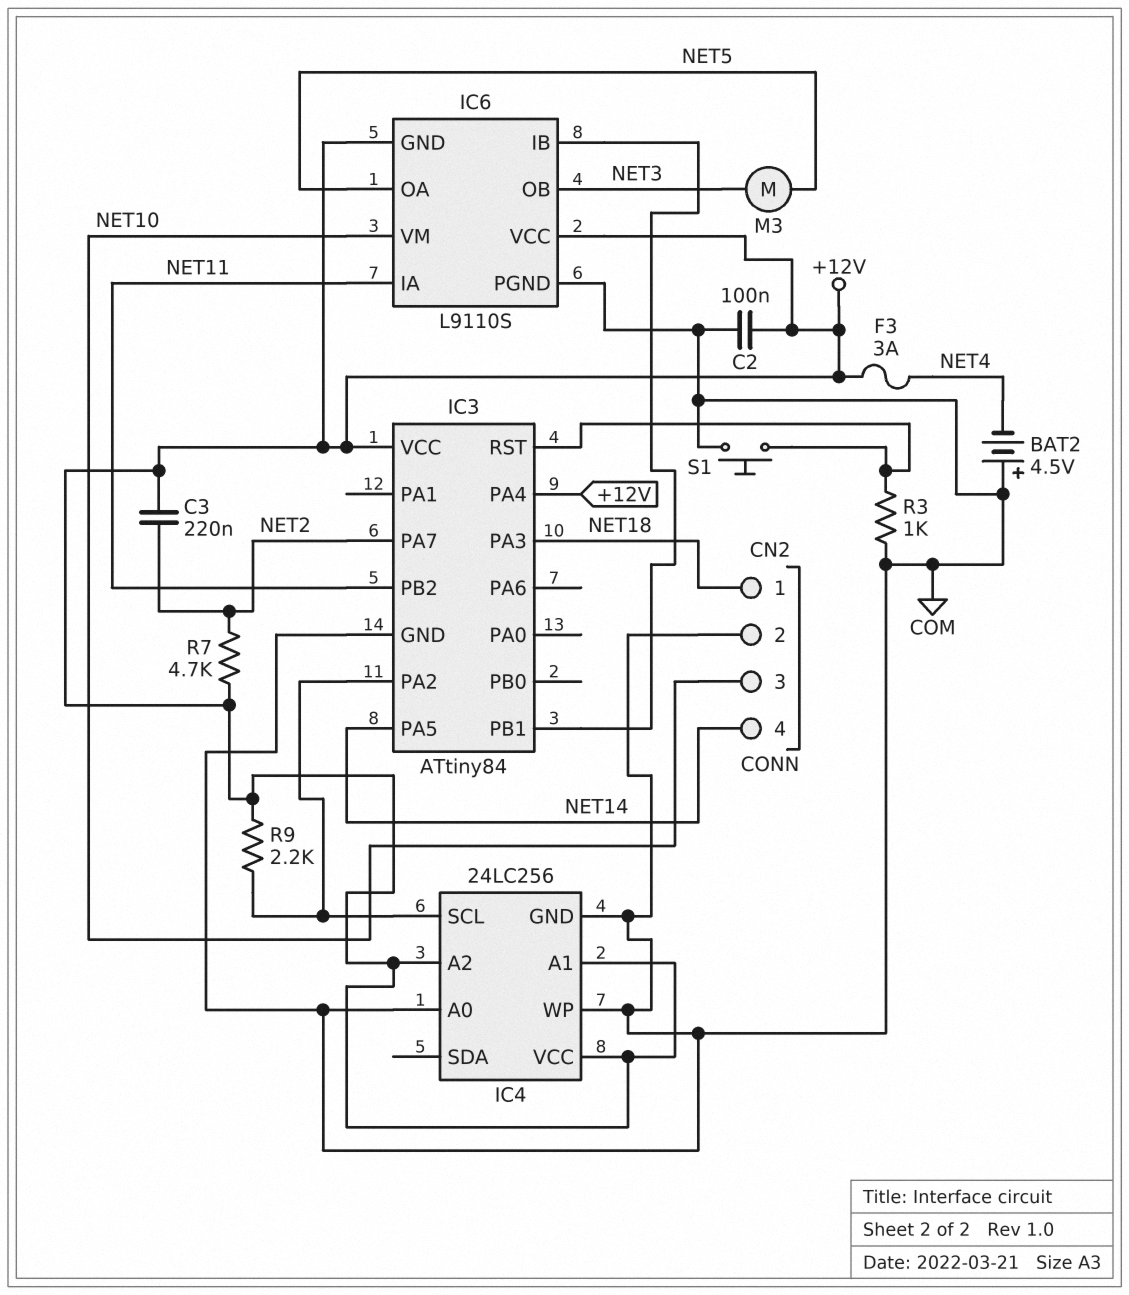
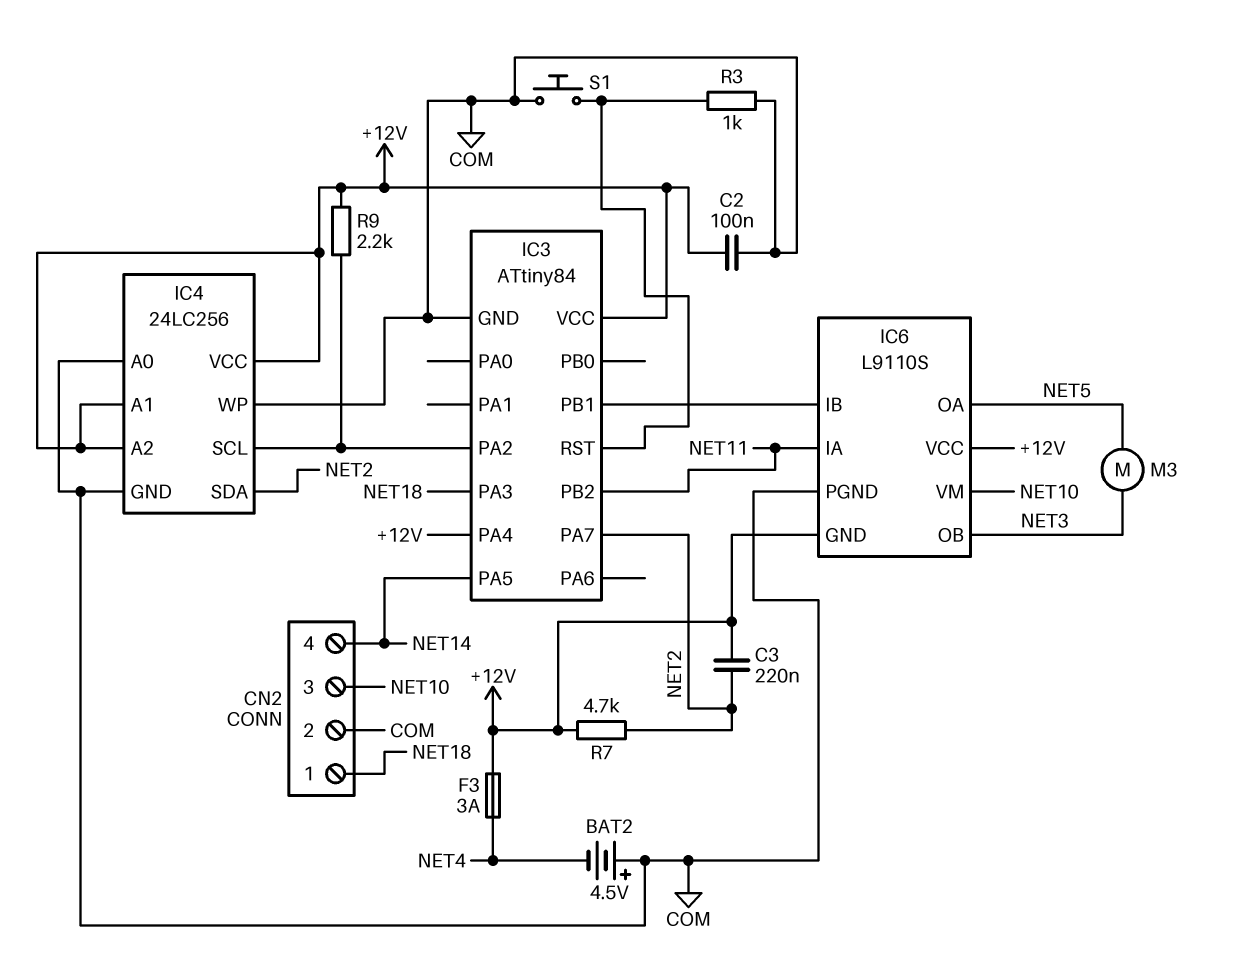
IC4 pin SDA: none -> NET2

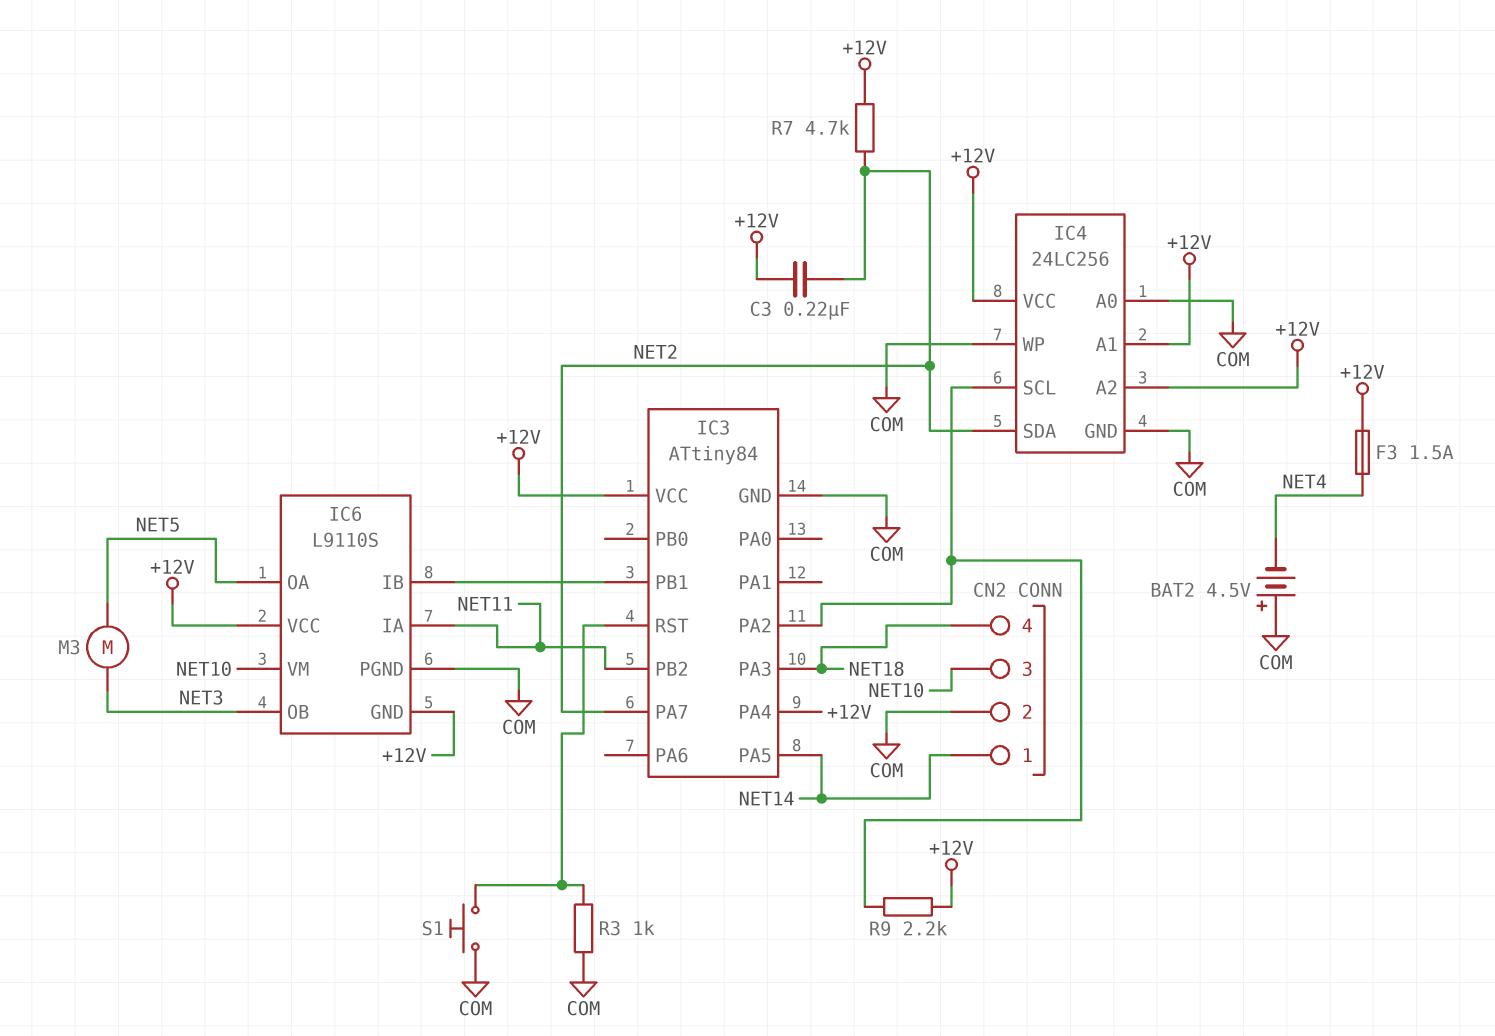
C2: 100nF (+12V, COM) -> none
CN2 pin 1: NET18 -> NET14
CN2 pin 4: NET14 -> NET18
F3: 3A (+12V, NET4) -> 1.5A (+12V, NET4)

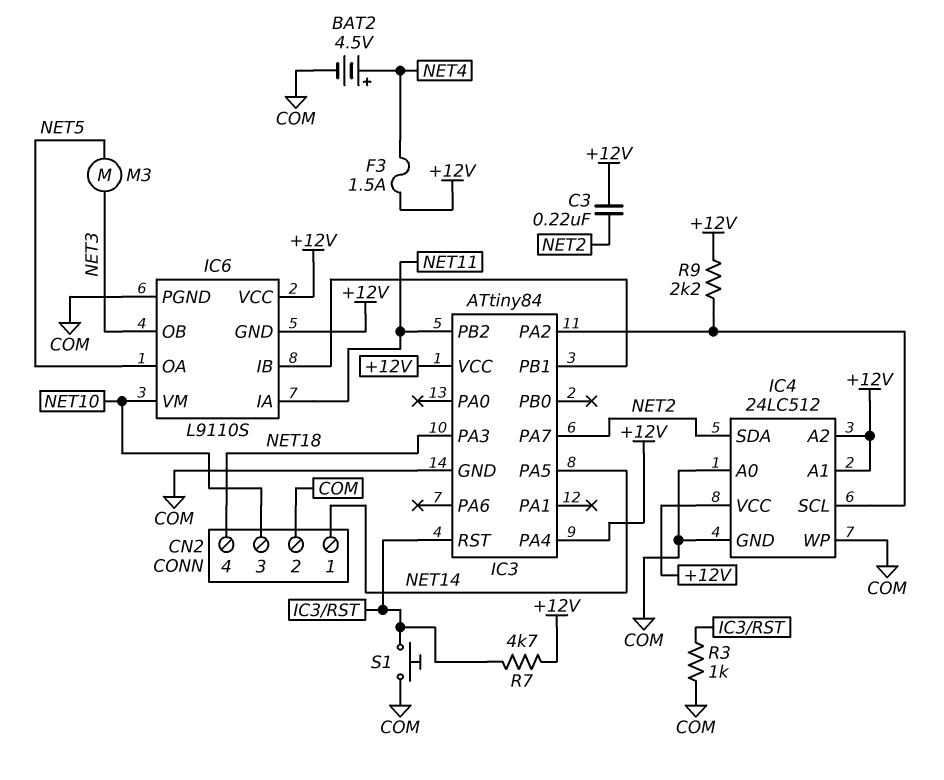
BAT2: 4.5V (plus COM, minus NET4) -> 4.5V (plus NET4, minus COM)
IC4: 24LC256 -> 24LC512
R7: 4.7k (+12V, NET2) -> 4.7k (+12V, IC3/RST)

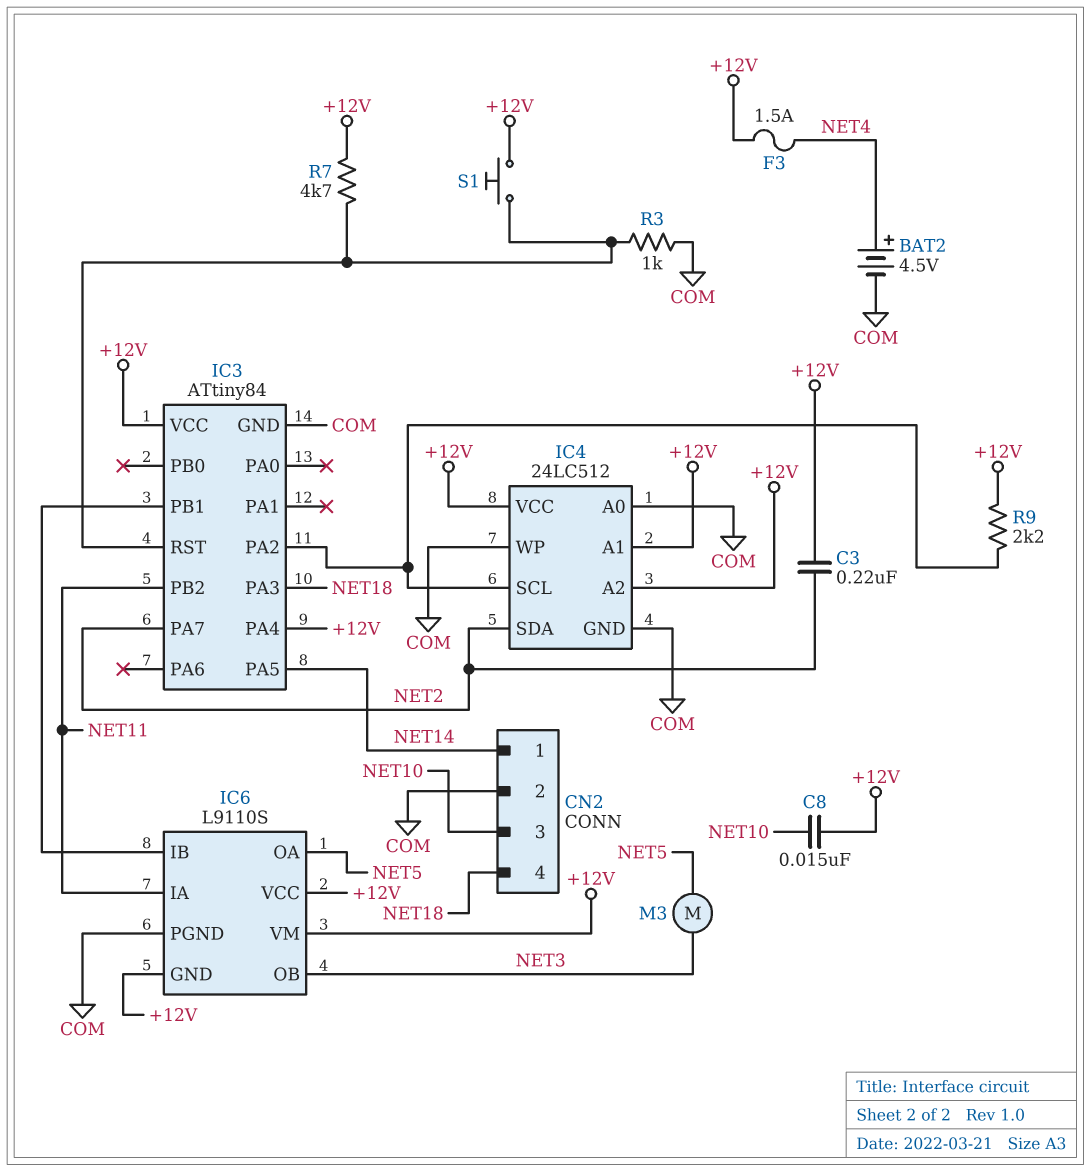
C8: none -> 15nF (+12V, NET10)
IC6 pin VM: NET10 -> +12V
S1: button (COM, IC3/RST) -> button (+12V, IC3/RST)

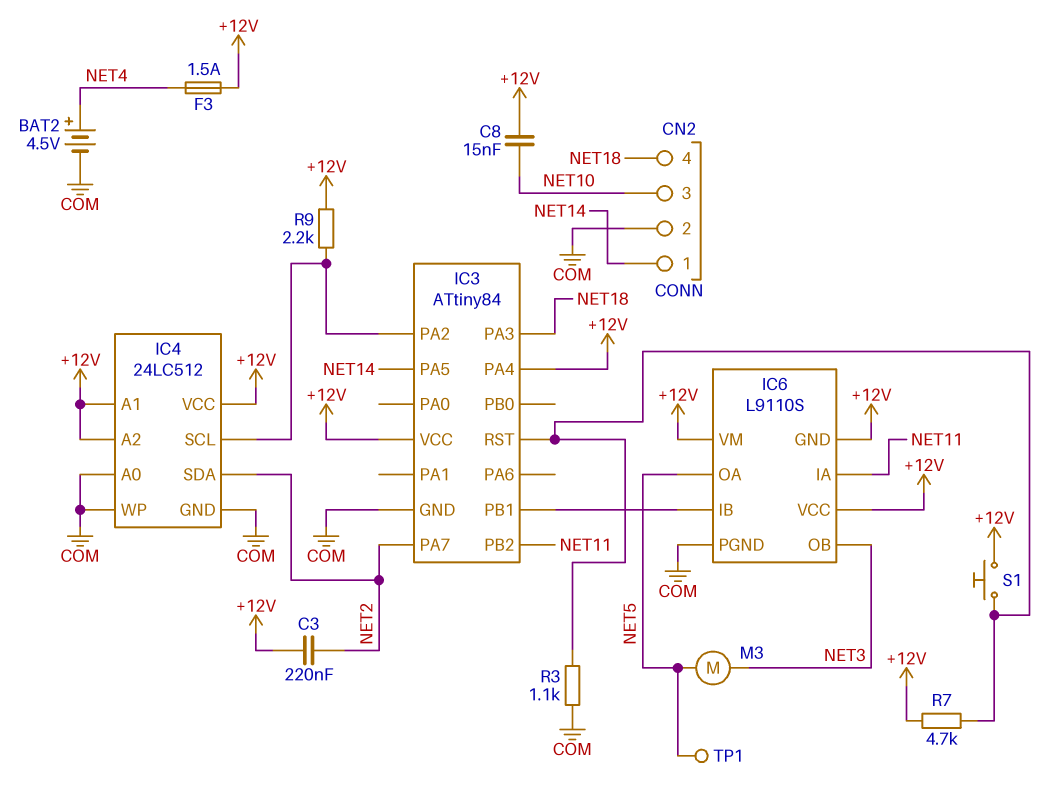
R3: 1k (COM, IC3/RST) -> 1.1k (COM, IC3/RST)
TP1: none -> test point (NET5)

